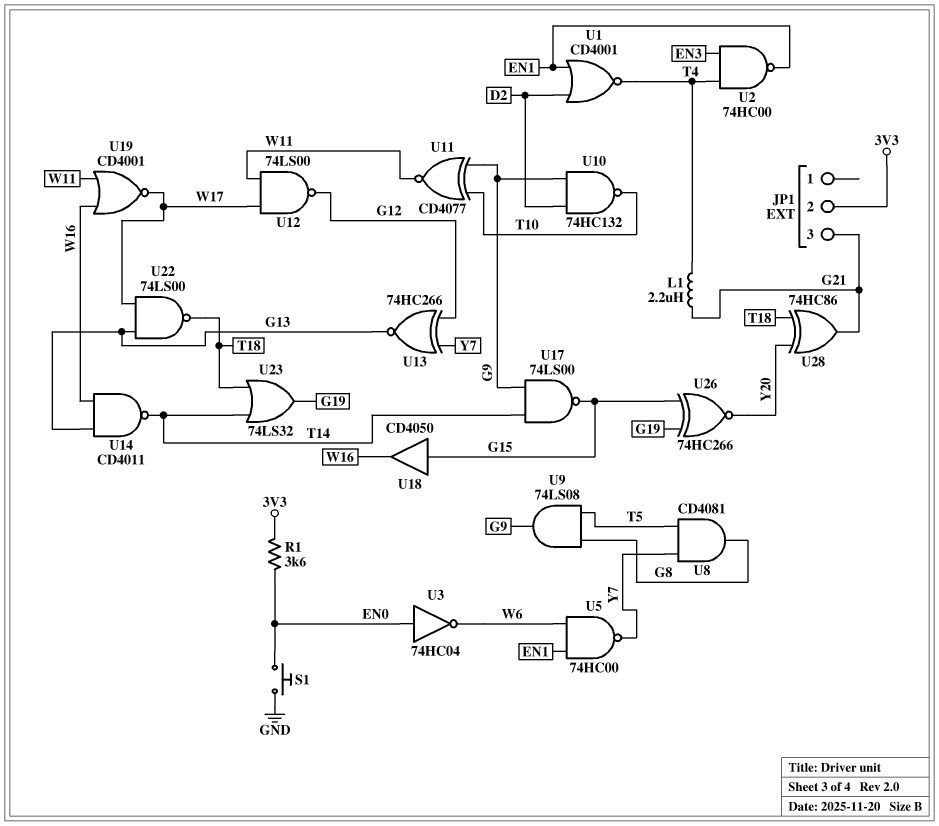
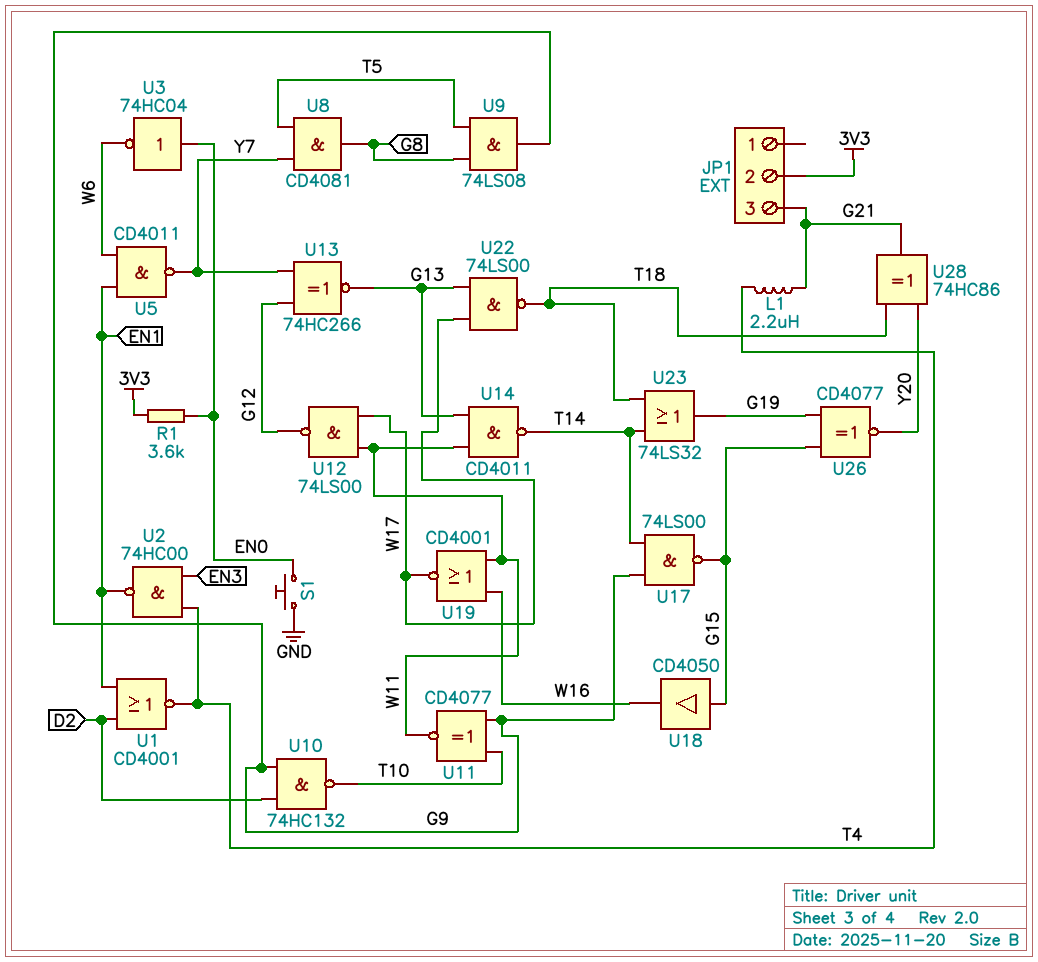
U5: NAND 74HC00 (in EN1, in W6, out Y7) -> NAND CD4011 (in EN1, in W6, out Y7)
U14: NAND CD4011 (in G13, in W16, out T14) -> NAND CD4011 (in G13, in W11, out T14)
U26: XNOR 74HC266 (in G15, in G19, out Y20) -> XNOR CD4077 (in G15, in G19, out Y20)

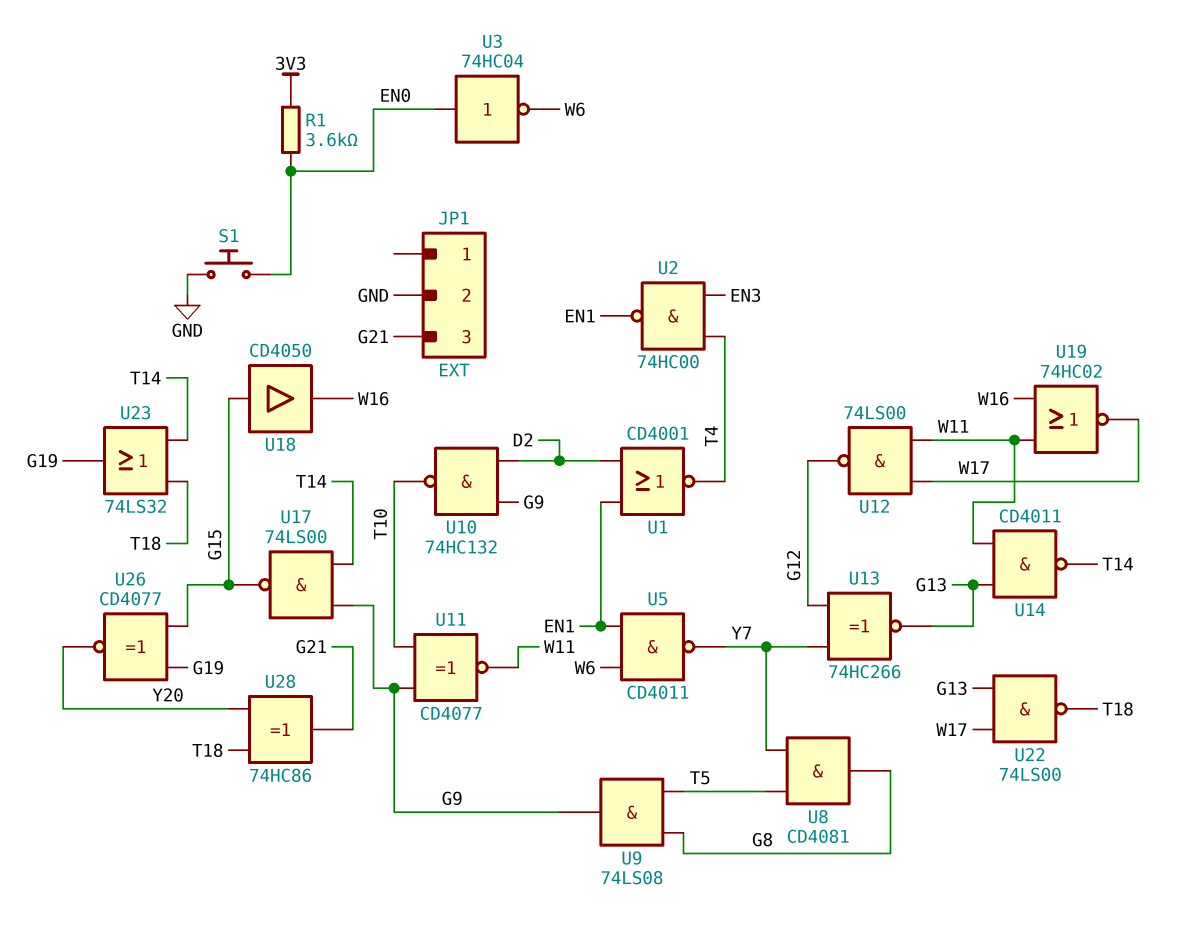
JP1 pin 2: 3V3 -> GND
L1: 2.2uH (G21, T4) -> none
U19: NOR CD4001 (in W11, in W16, out W17) -> NOR 74HC02 (in W11, in W16, out W17)

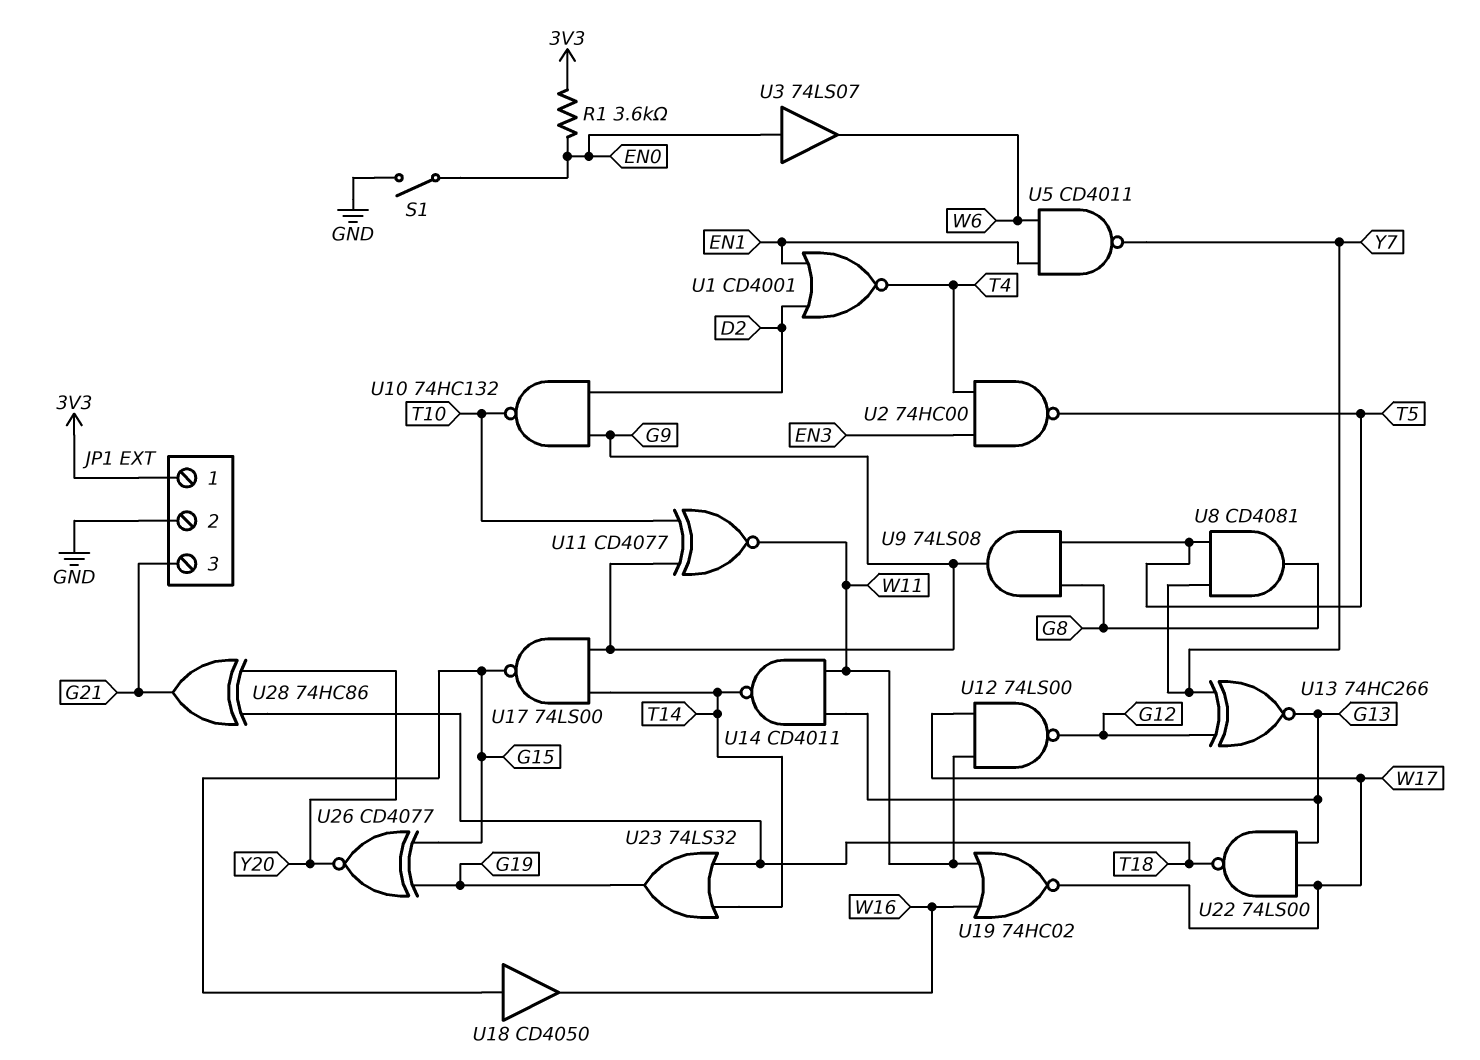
JP1 pin 1: none -> 3V3
S1: button (EN0, GND) -> switch (EN0, GND)
U2: NAND 74HC00 (in EN3, in T4, out EN1) -> NAND 74HC00 (in EN3, in T4, out T5)
U3: NOT 74HC04 (in EN0, out W6) -> buffer 74LS07 (in EN0, out W6)

